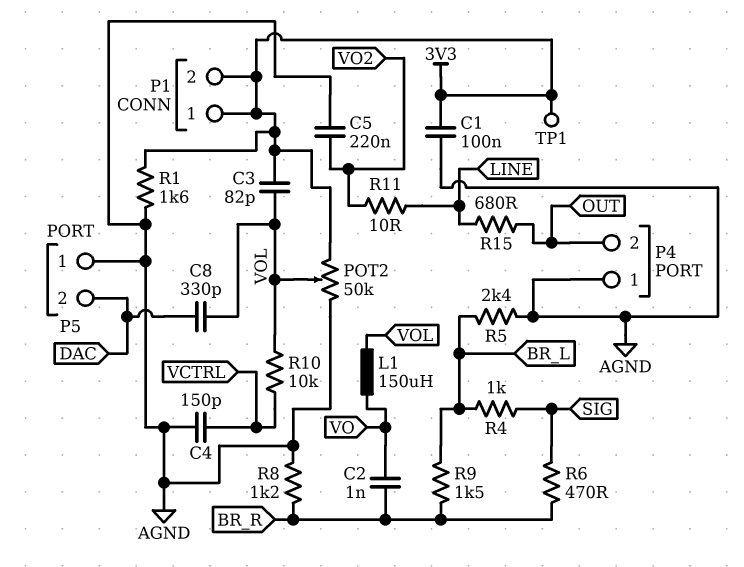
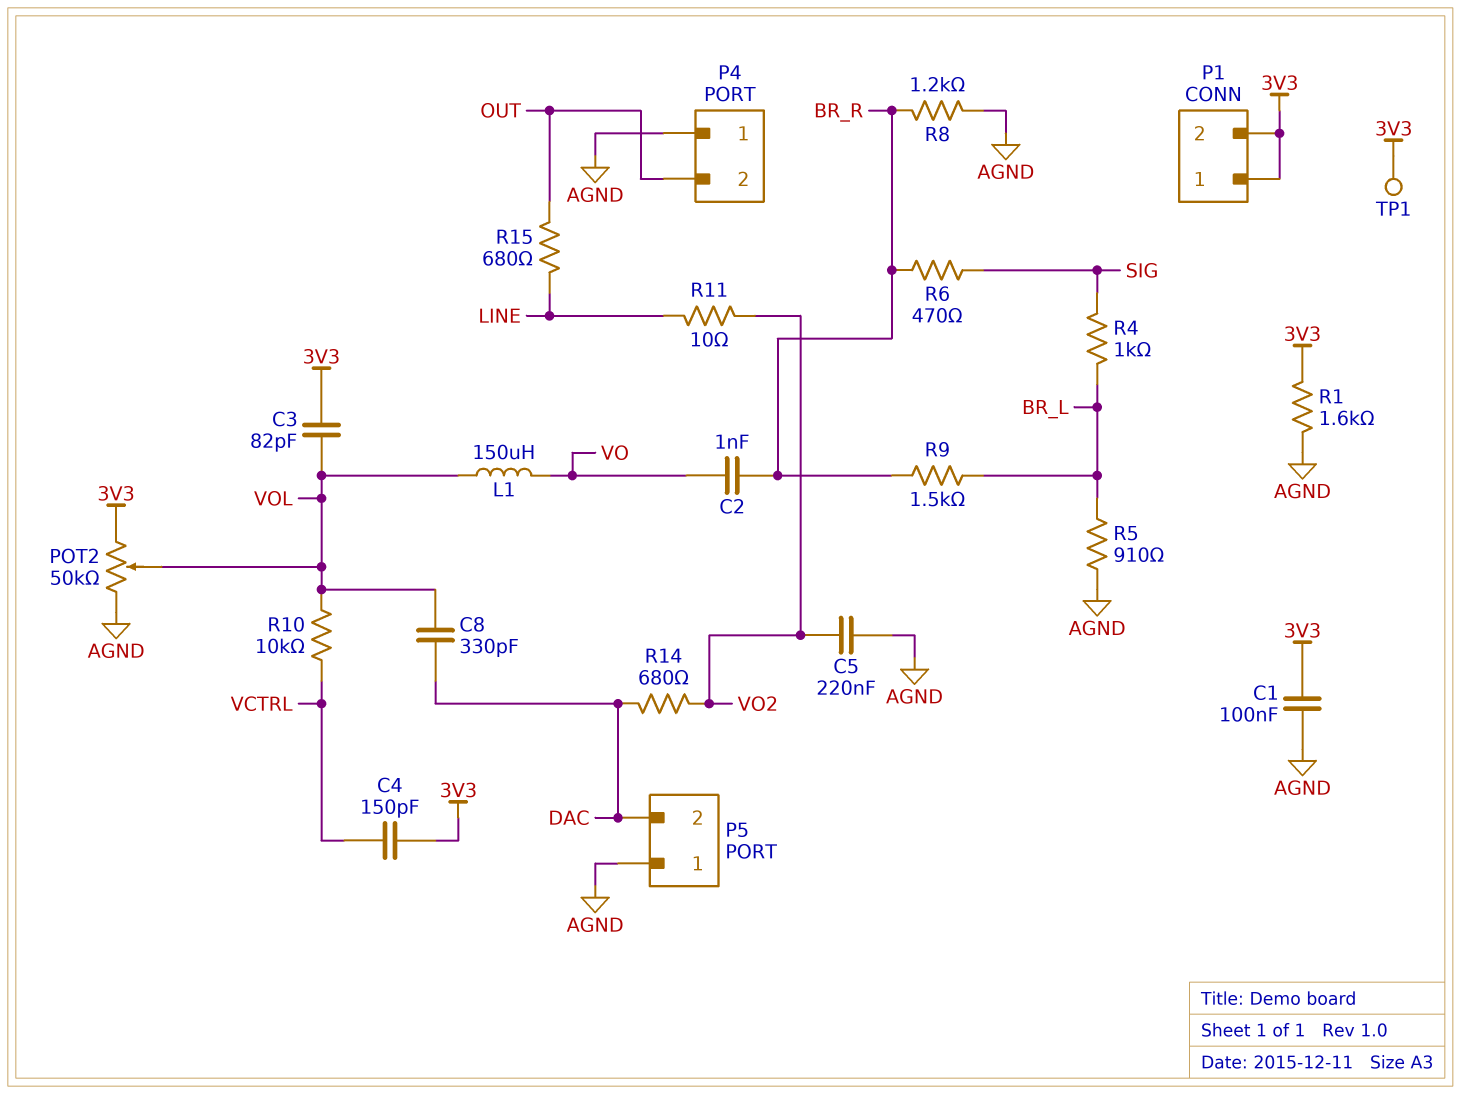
C4: 150pF (AGND, VCTRL) -> 150pF (3V3, VCTRL)
R5: 2.4k (AGND, BR_L) -> 910 (AGND, BR_L)
R14: none -> 680 (DAC, VO2)

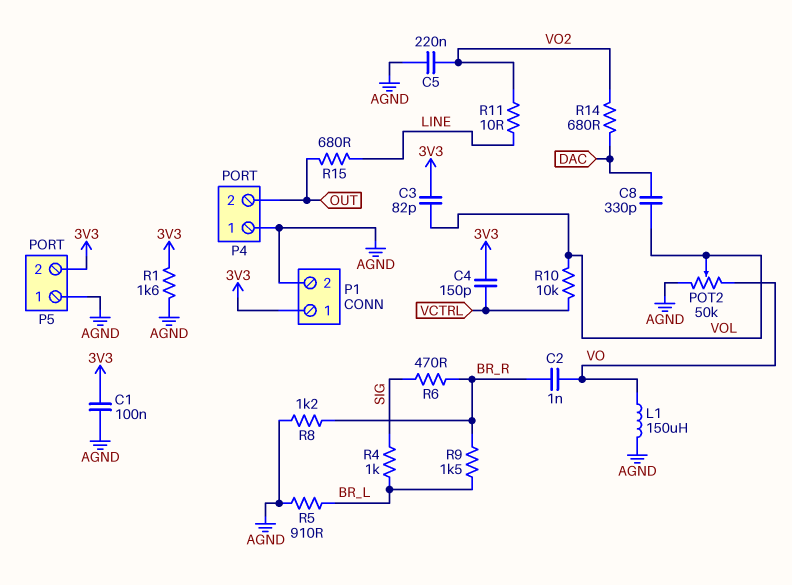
L1: 150uH (VO, VOL) -> 150uH (AGND, VO)
P1 pin 2: 3V3 -> AGND
P5 pin 2: DAC -> 3V3
POT2: 50k (3V3, AGND, wiper VOL) -> 50k (AGND, VO, wiper VOL)
TP1: test point (3V3) -> none

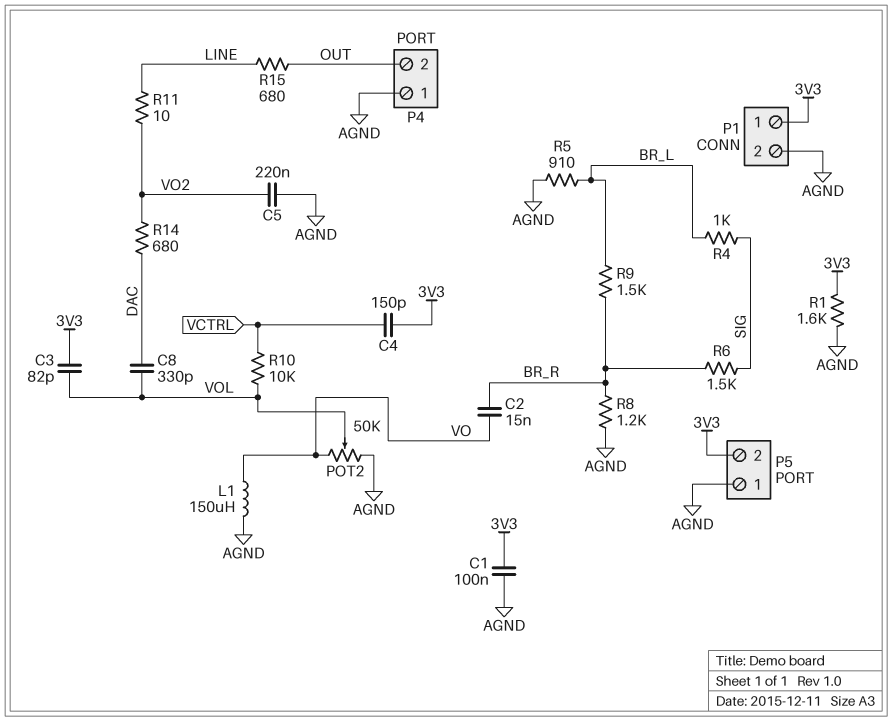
C2: 1nF (BR_R, VO) -> 15nF (BR_R, VO)
R6: 470 (BR_R, SIG) -> 1.5k (BR_R, SIG)

